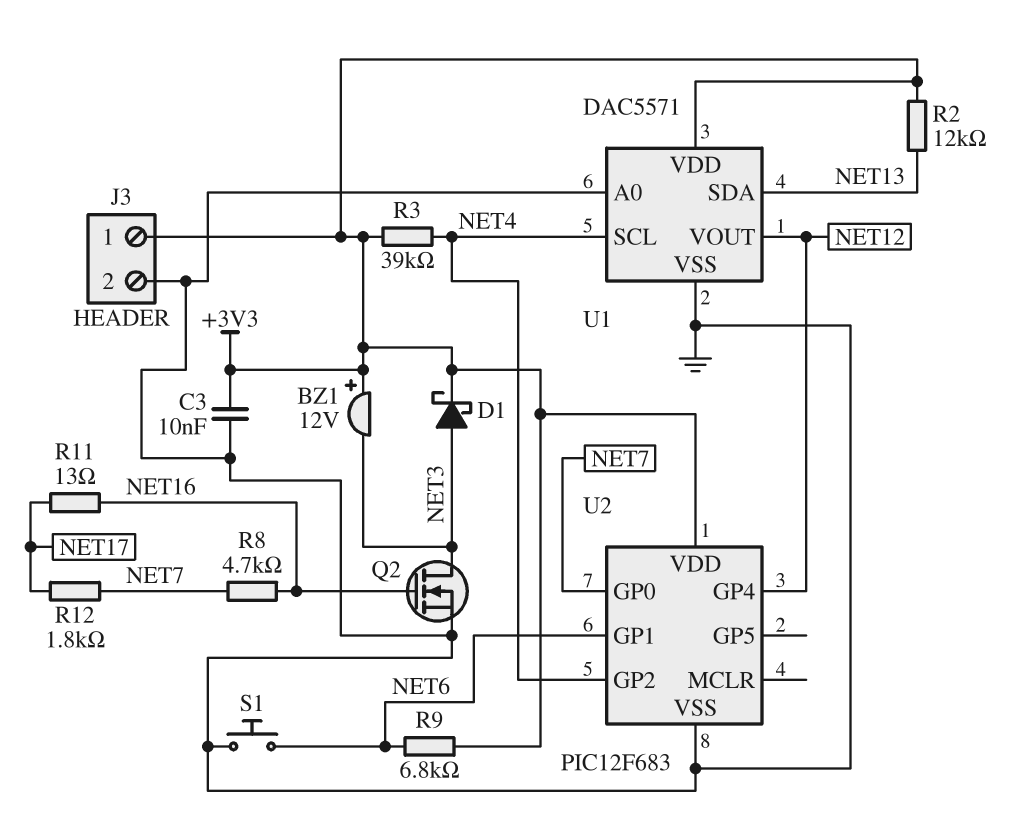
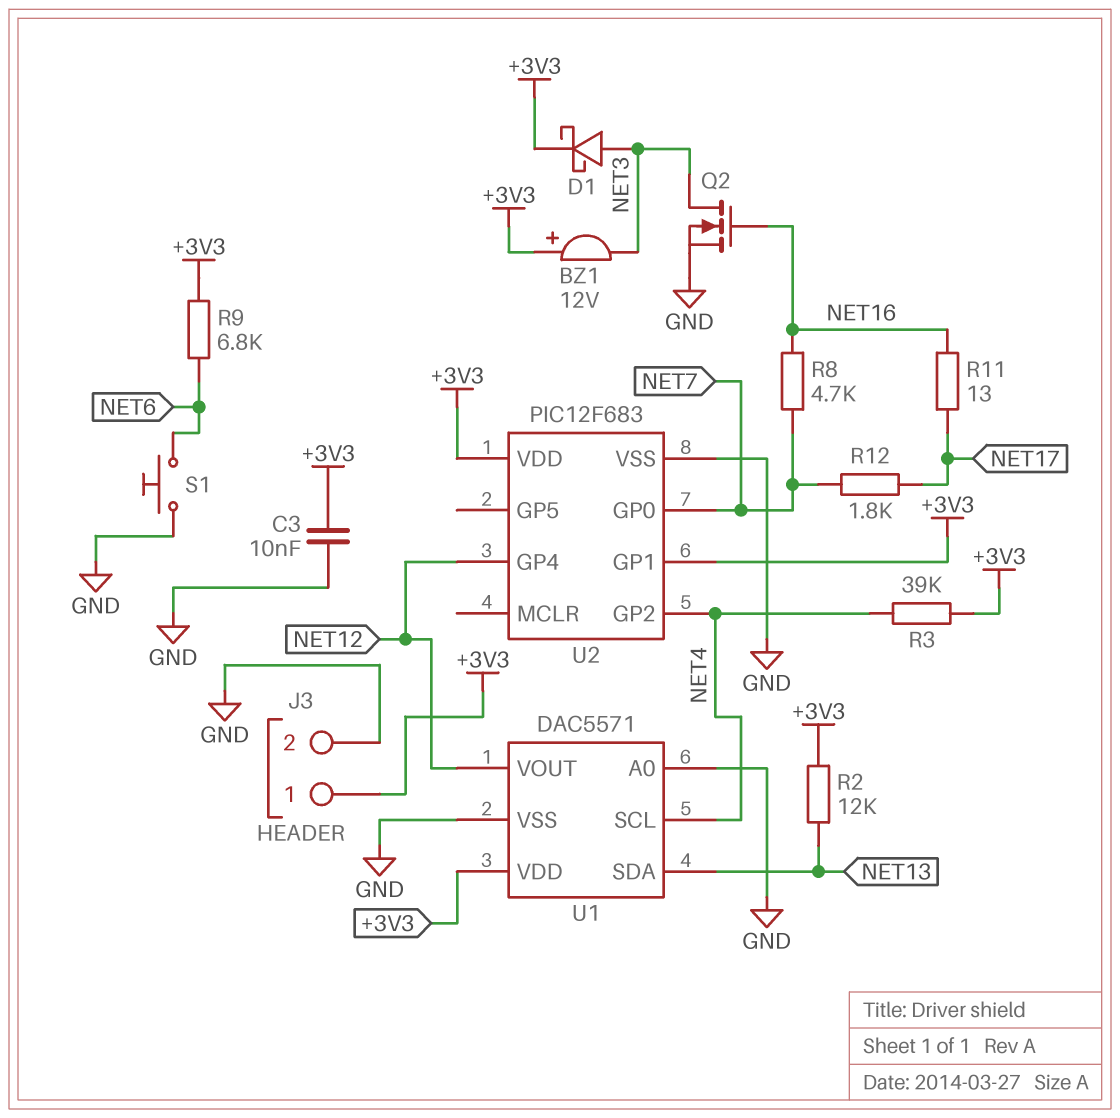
U2 pin GP1: NET6 -> +3V3

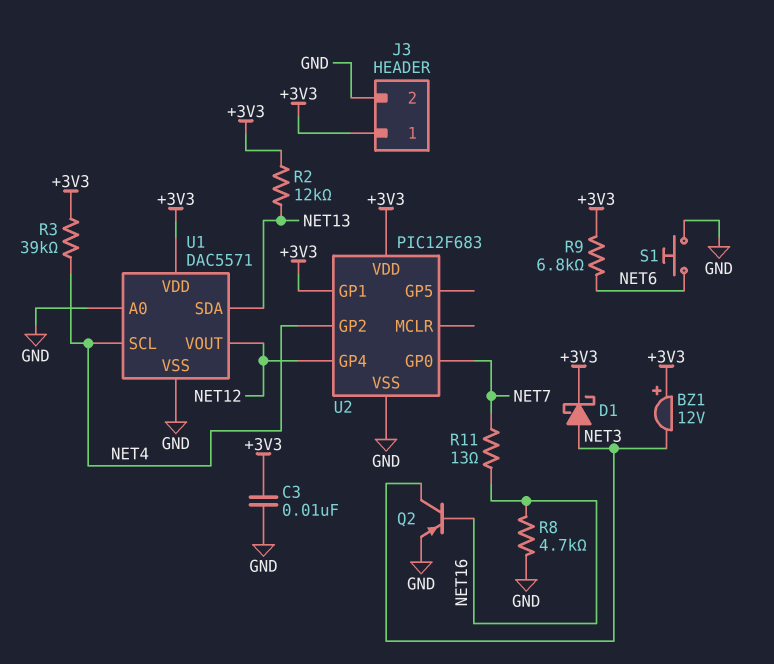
Q2: NMOS (G NET16, D NET3, S GND) -> PNP (B NET16, C NET3, E GND)
R8: 4.7k (NET7, NET16) -> 4.7k (GND, NET16)
R11: 13 (NET16, NET17) -> 13 (NET7, NET16)
R12: 1.8k (NET7, NET17) -> none

